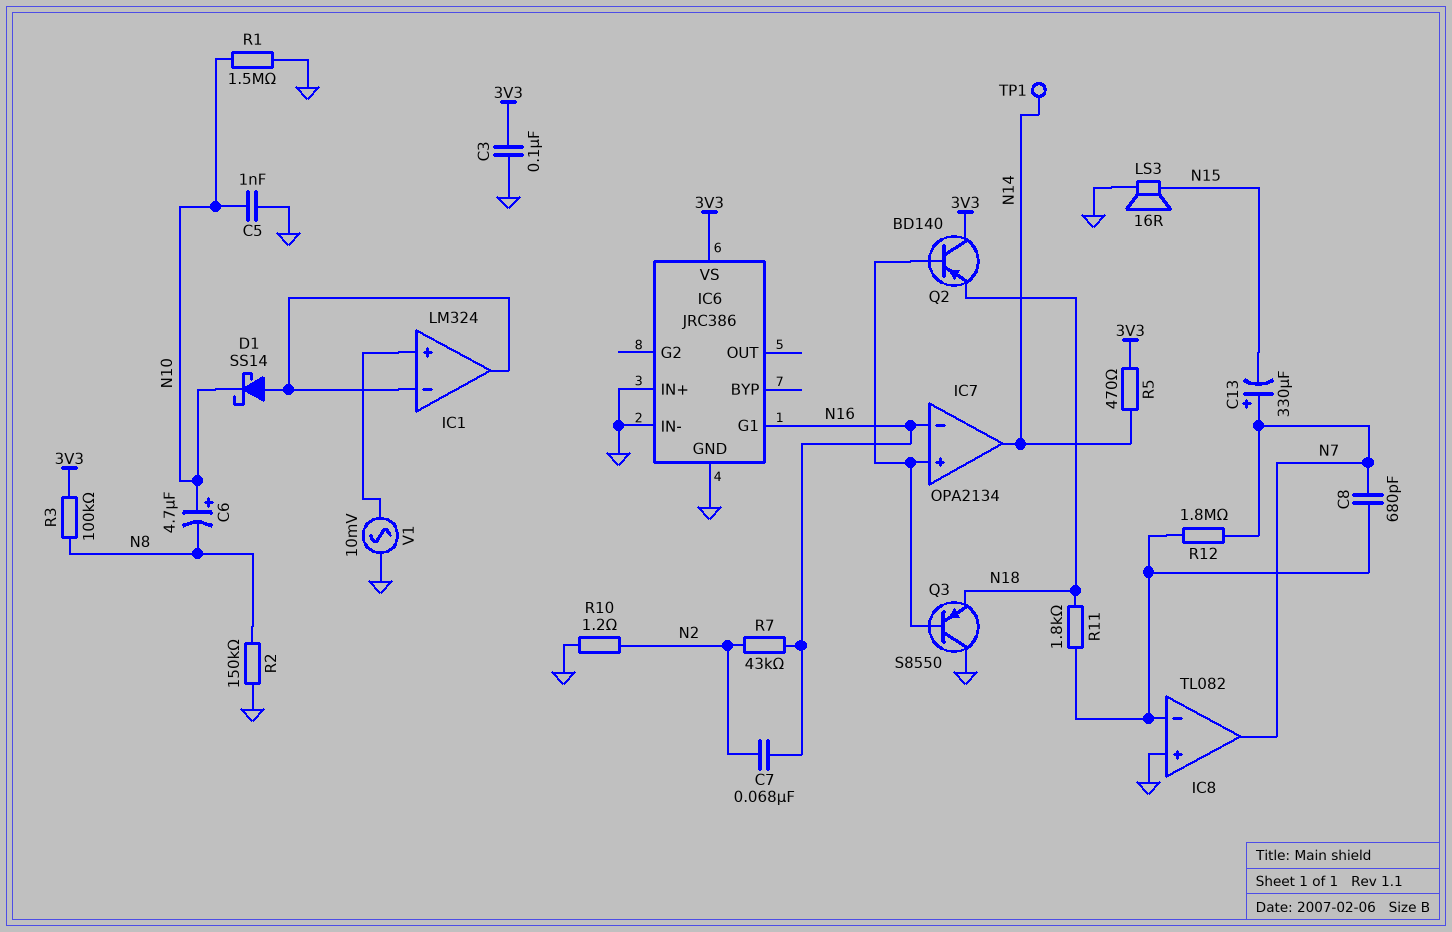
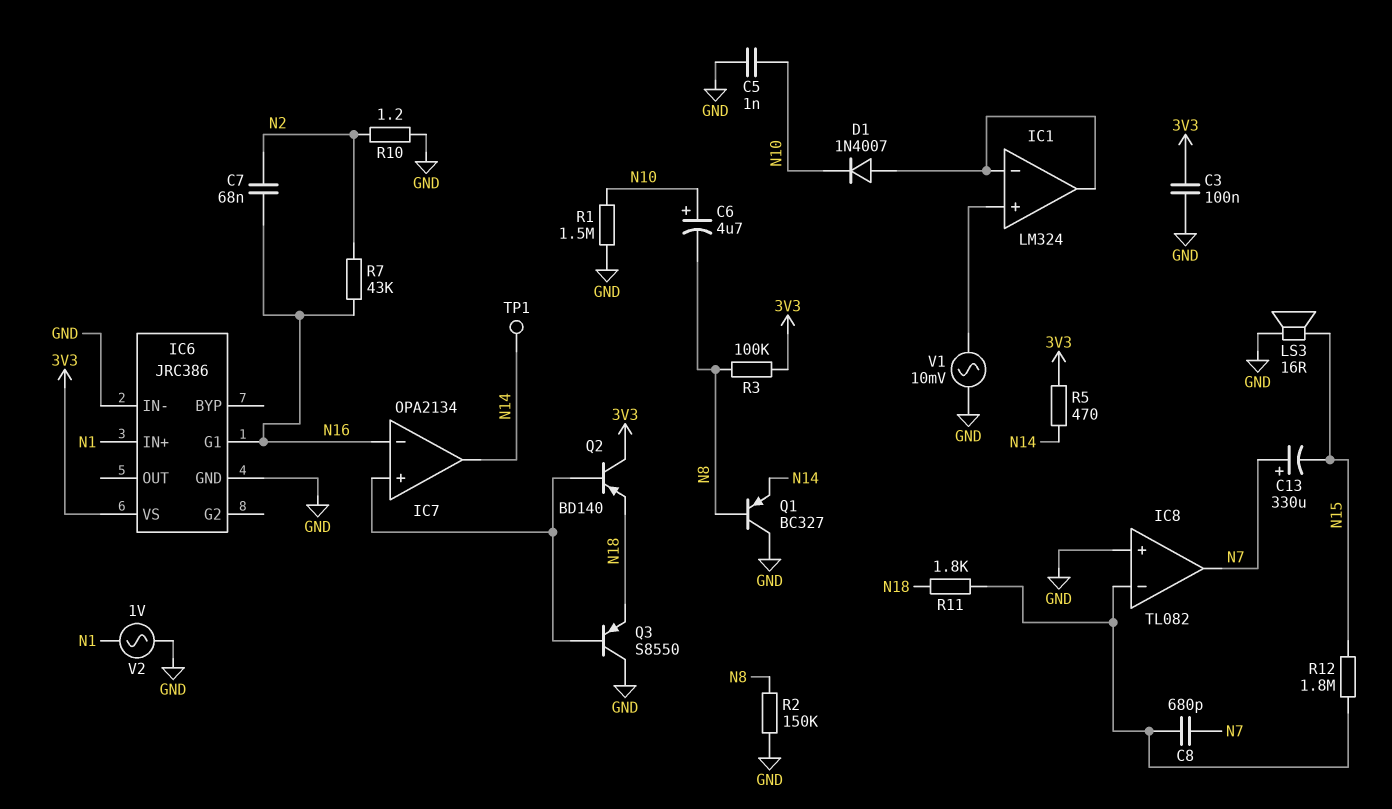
D1: schottky SS14 (A IC1/in-, K N10) -> diode 1N4007 (A IC1/in-, K N10)
IC6 pin IN+: GND -> N1
Q1: none -> PNP BC327 (B N8, C GND, E N14)
R12: 1.8M (IC8/in-, N7) -> 1.8M (IC8/in-, N15)
V2: none -> AC 1V (GND, N1)

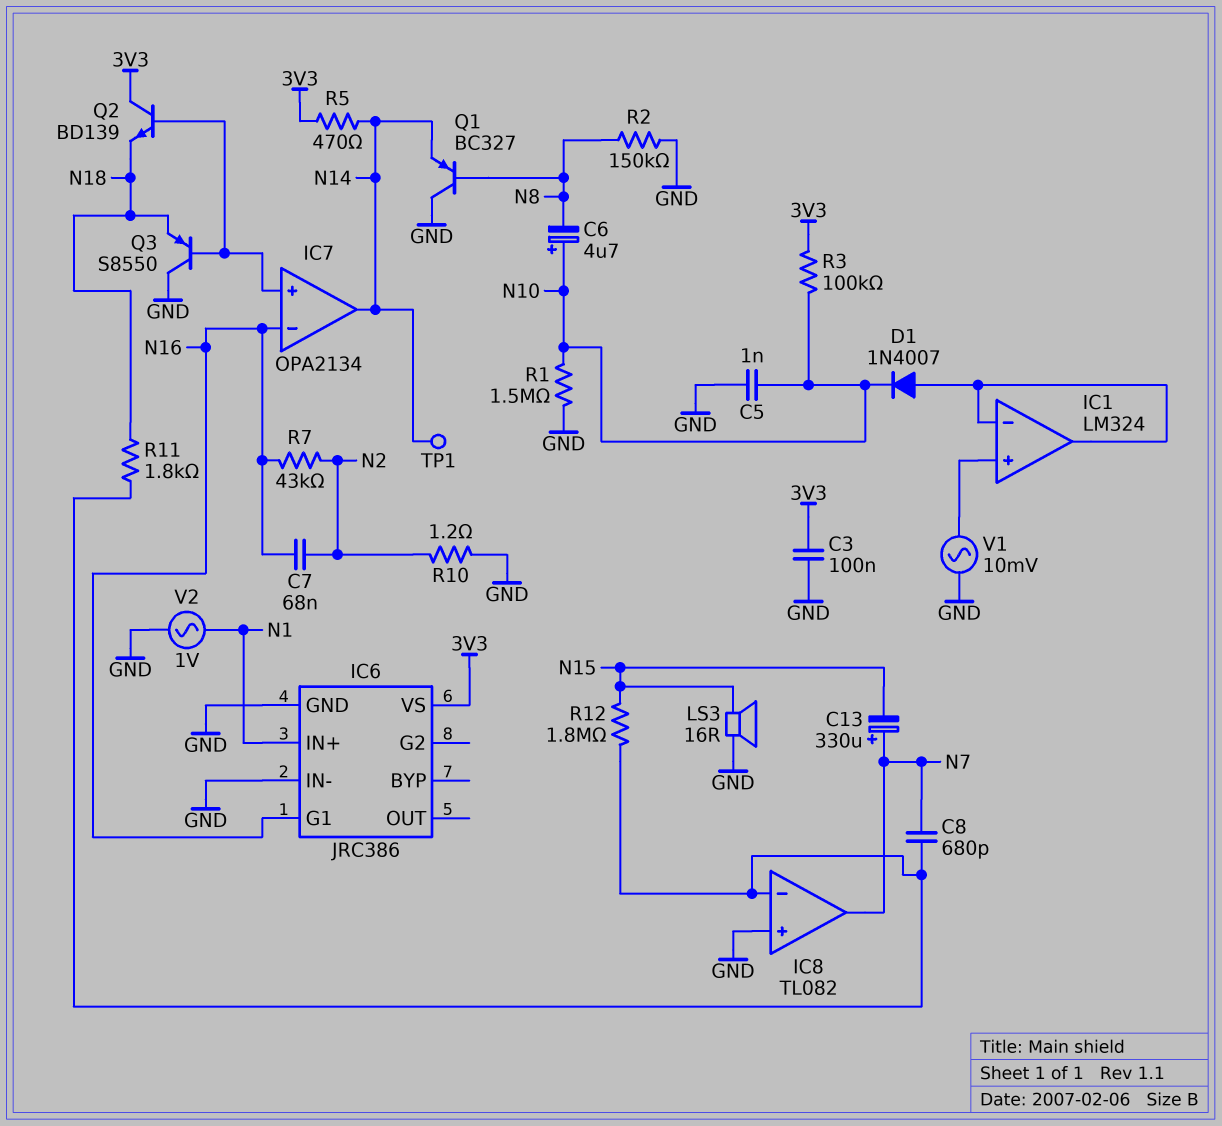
Q2: PNP BD140 (B IC7/in+, C 3V3, E N18) -> NPN BD139 (B IC7/in+, C 3V3, E N18)
R3: 100k (3V3, N8) -> 100k (3V3, N10)

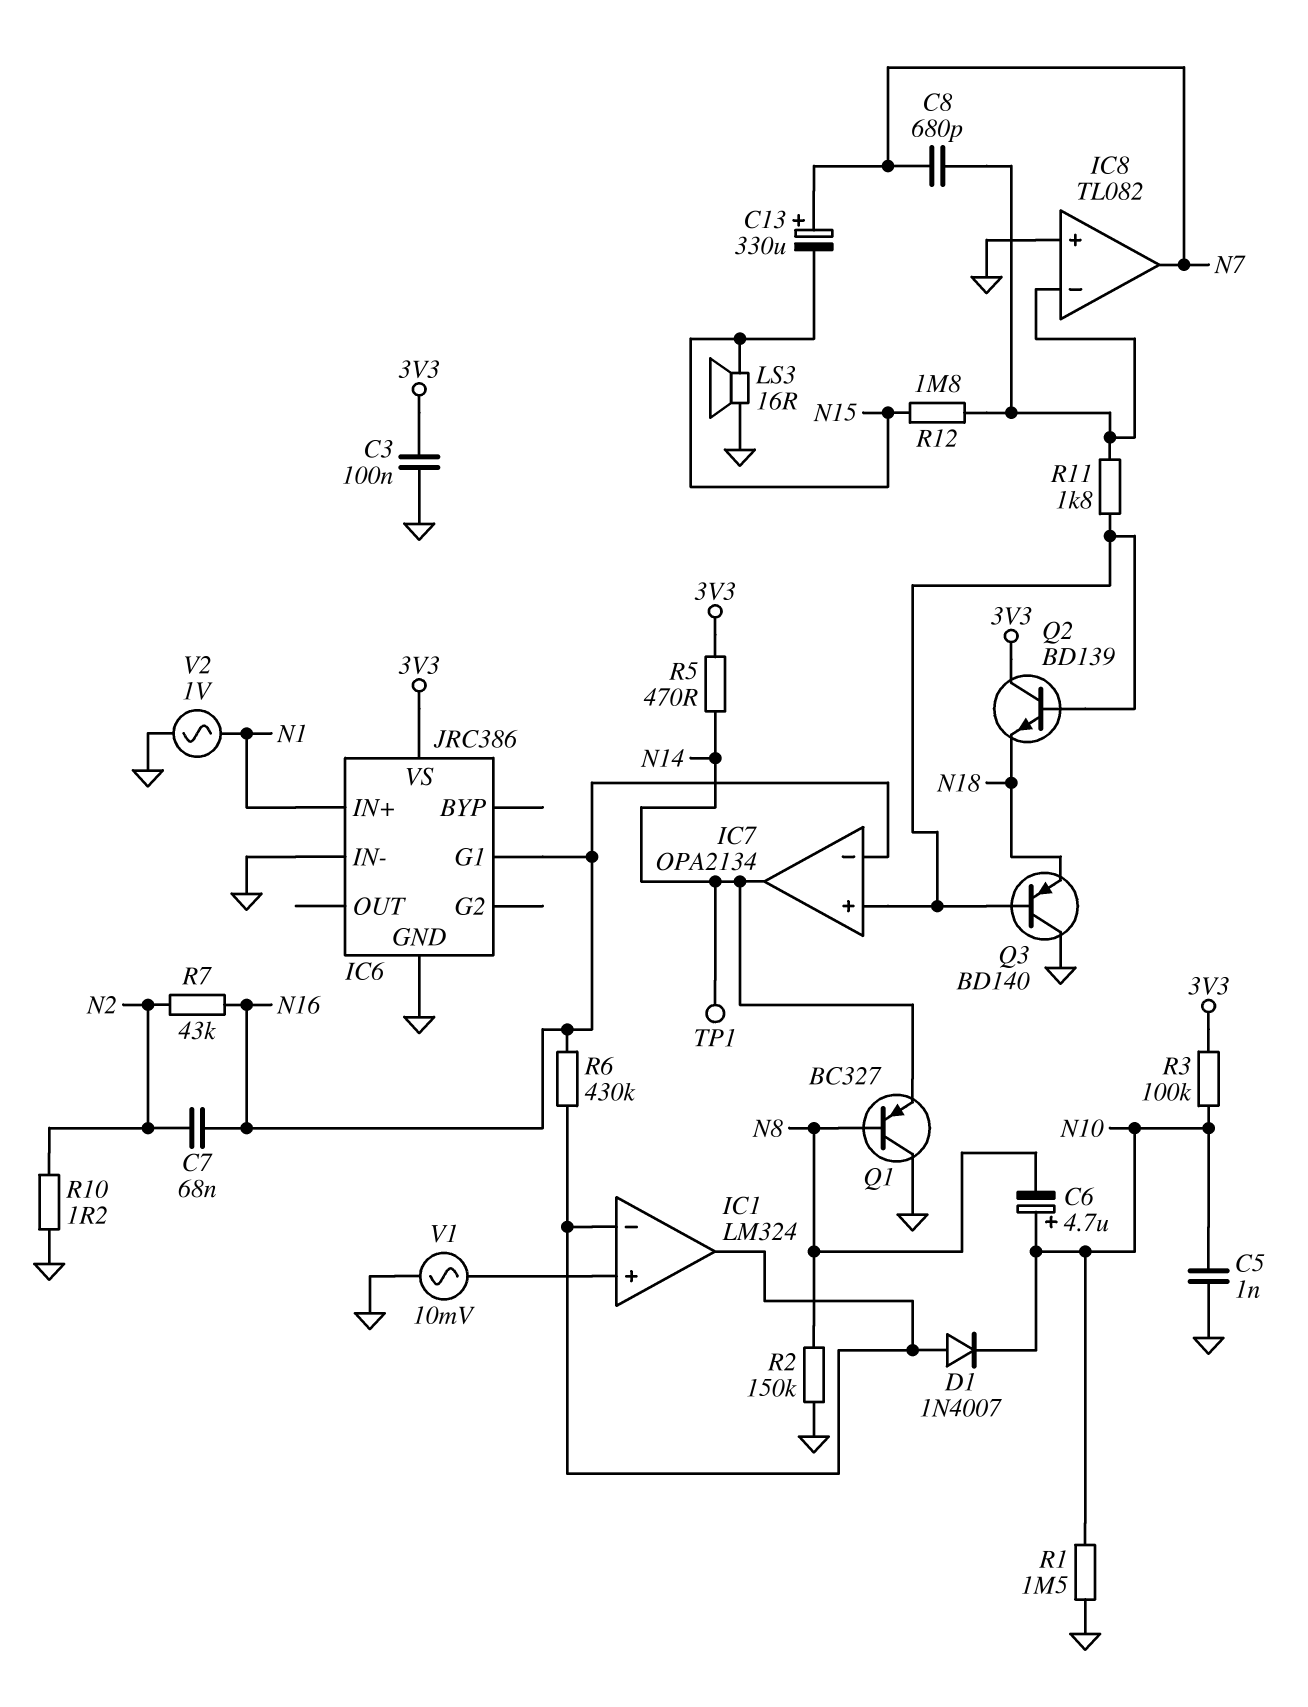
Q3: PNP S8550 (B IC7/in+, C GND, E N18) -> PNP BD140 (B IC7/in+, C GND, E N18)
R6: none -> 430k (IC1/in-, N16)
R11: 1.8k (IC8/in-, N18) -> 1.8k (IC7/in+, IC8/in-)

